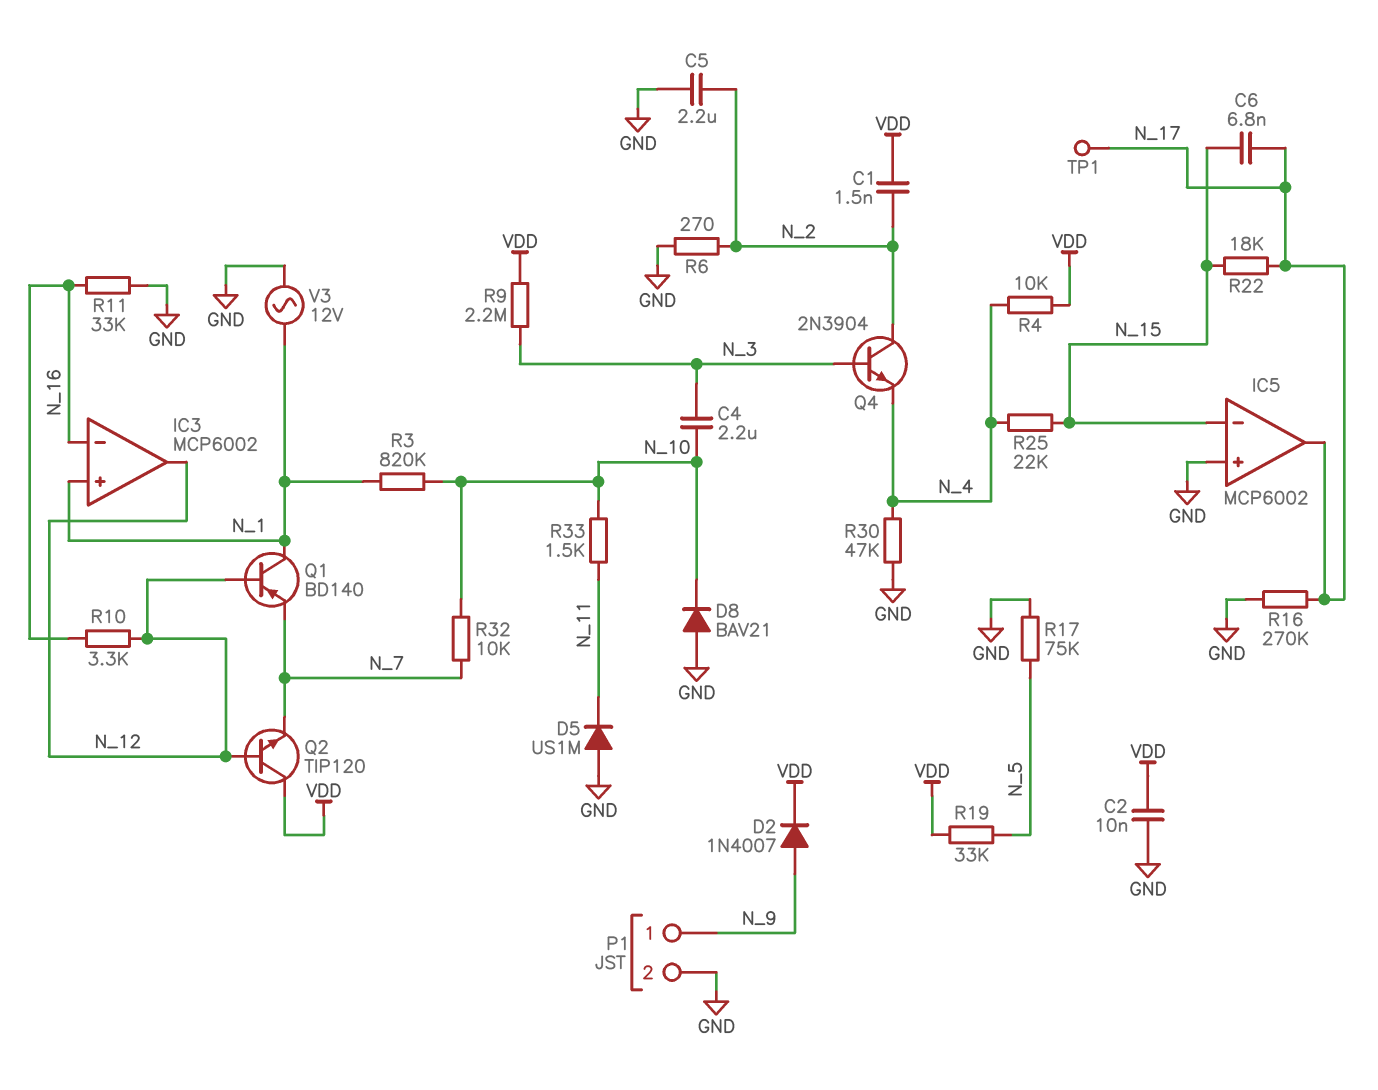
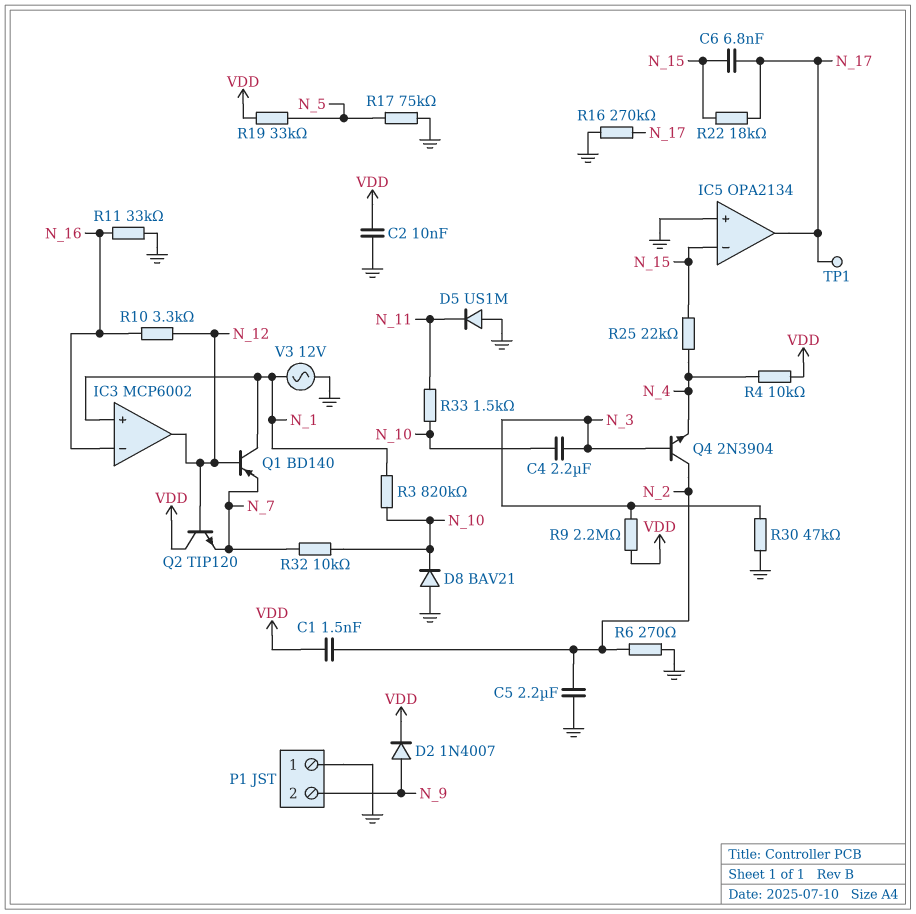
IC5: MCP6002 -> OPA2134
P1 pin 1: N_9 -> GND
P1 pin 2: GND -> N_9
R30: 47k (GND, N_4) -> 47k (GND, N_3)

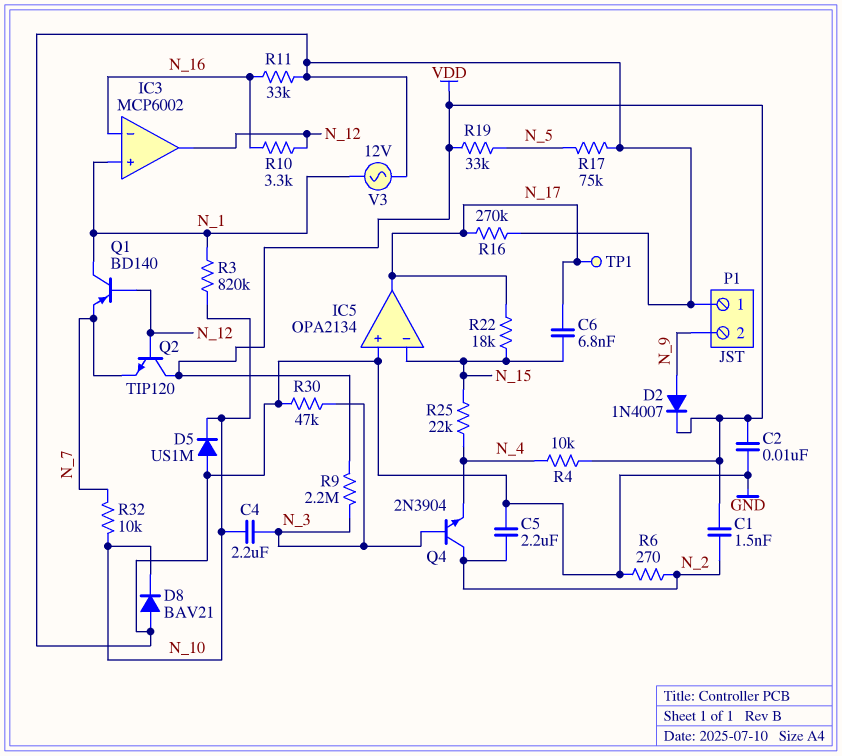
D5: diode US1M (A GND, K N_11) -> diode US1M (A GND, K N_10)
R33: 1.5k (N_10, N_11) -> none

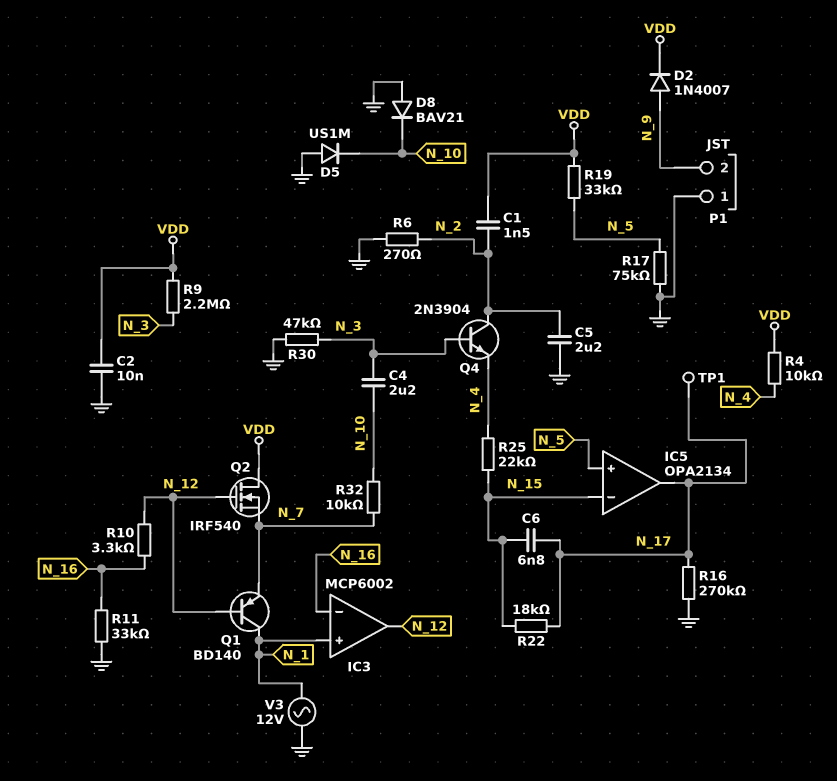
IC5 pin in+: GND -> N_5
Q2: NPN TIP120 (B N_12, C VDD, E N_7) -> NMOS IRF540 (G N_12, D VDD, S N_7)
R3: 820k (N_1, N_10) -> none

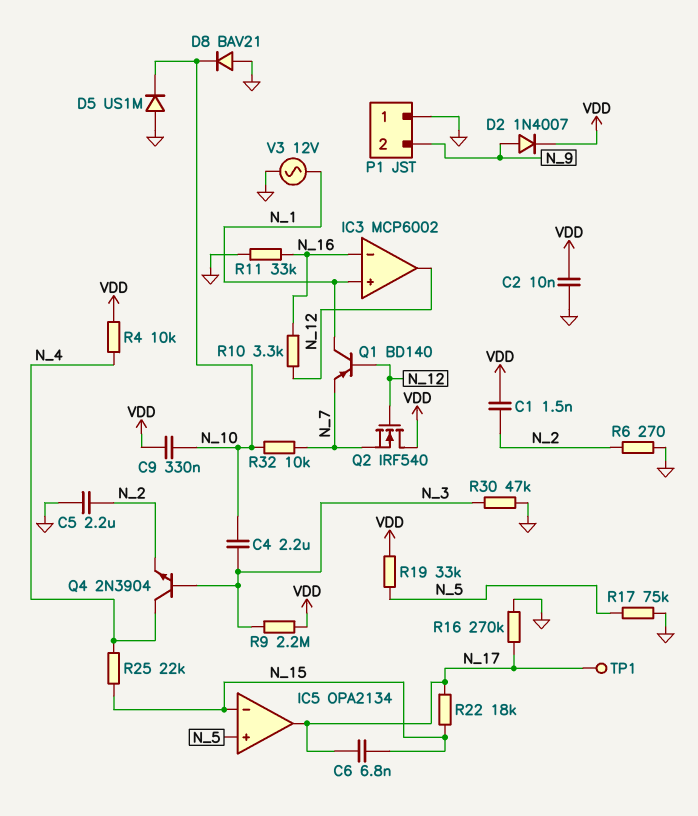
C9: none -> 330nF (N_10, VDD)
Q4: NPN 2N3904 (B N_3, C N_2, E N_4) -> NPN 2N3904 (B N_3, C N_4, E N_2)

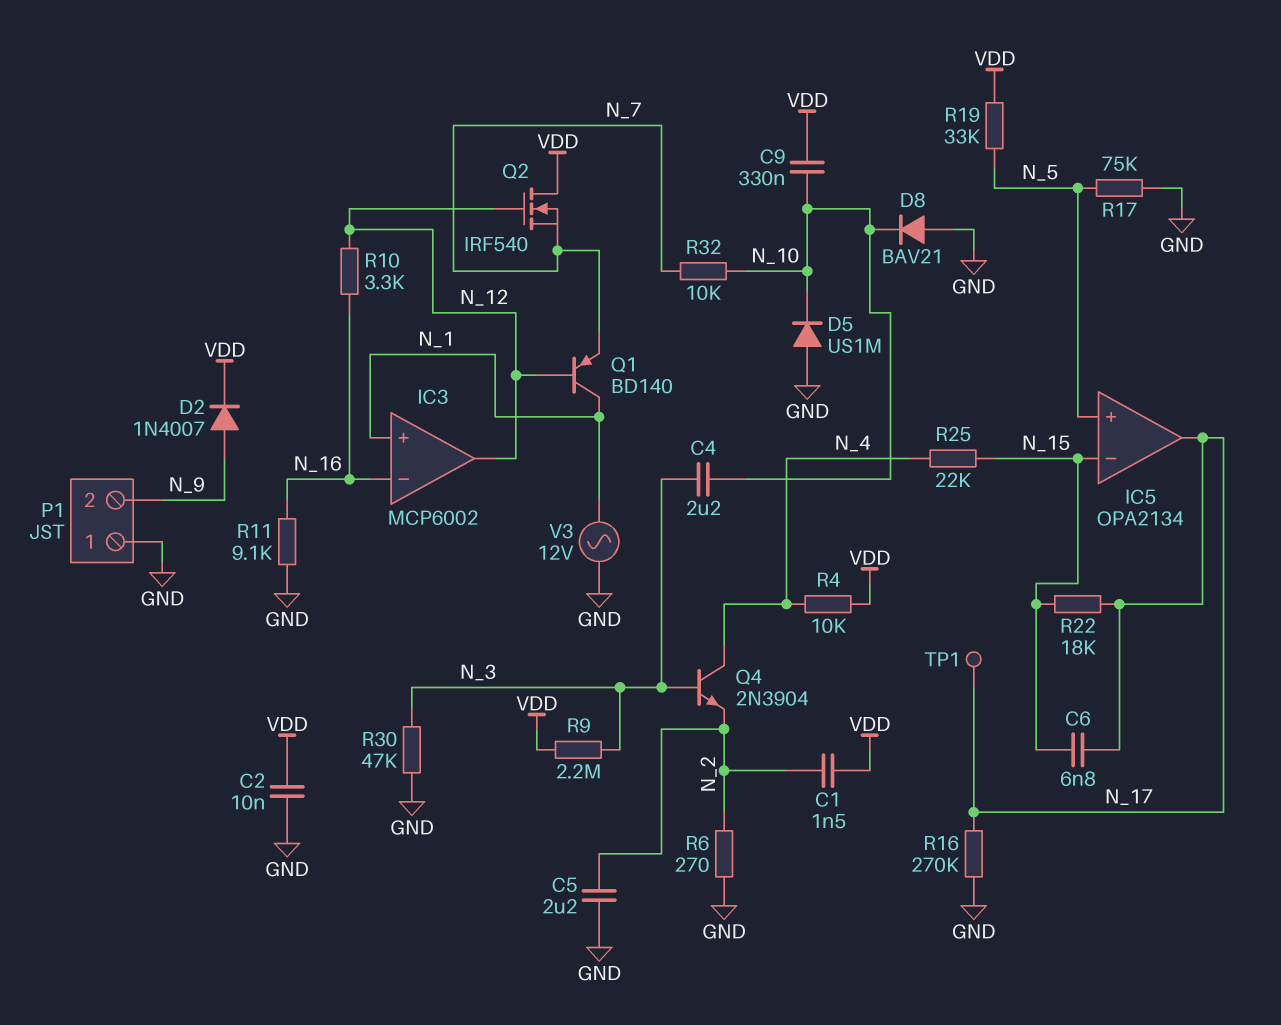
R11: 33k (GND, N_16) -> 9.1k (GND, N_16)

